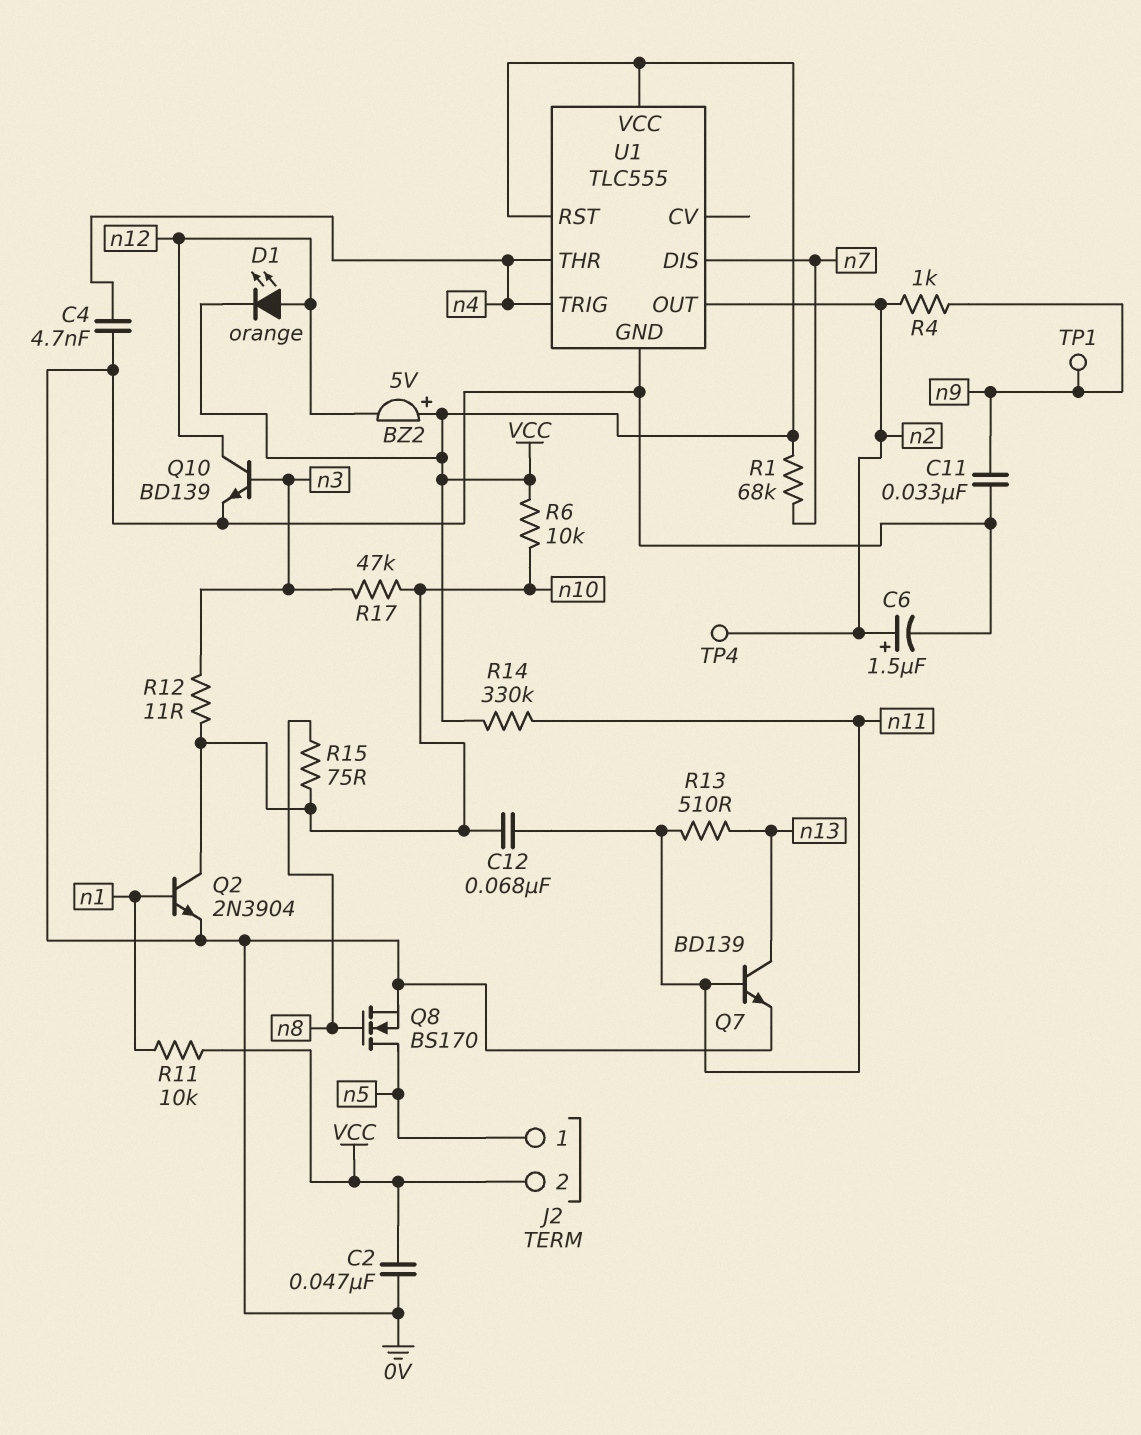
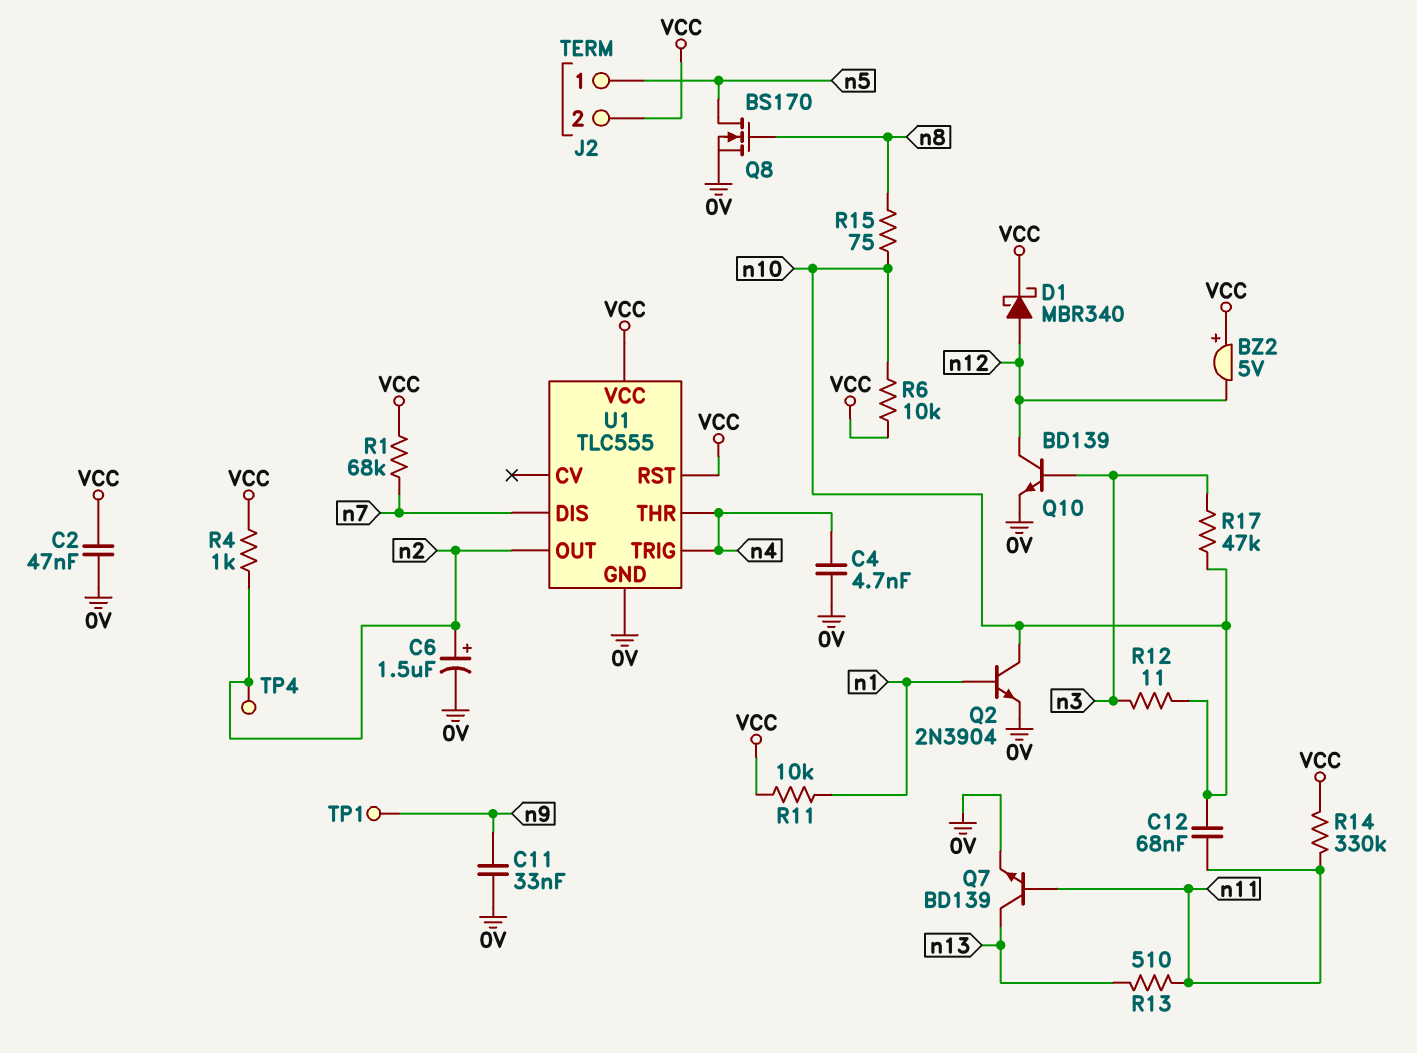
D1: LED orange (A n12, K VCC) -> schottky MBR340 (A n12, K VCC)
R4: 1k (n2, n9) -> 1k (VCC, n2)

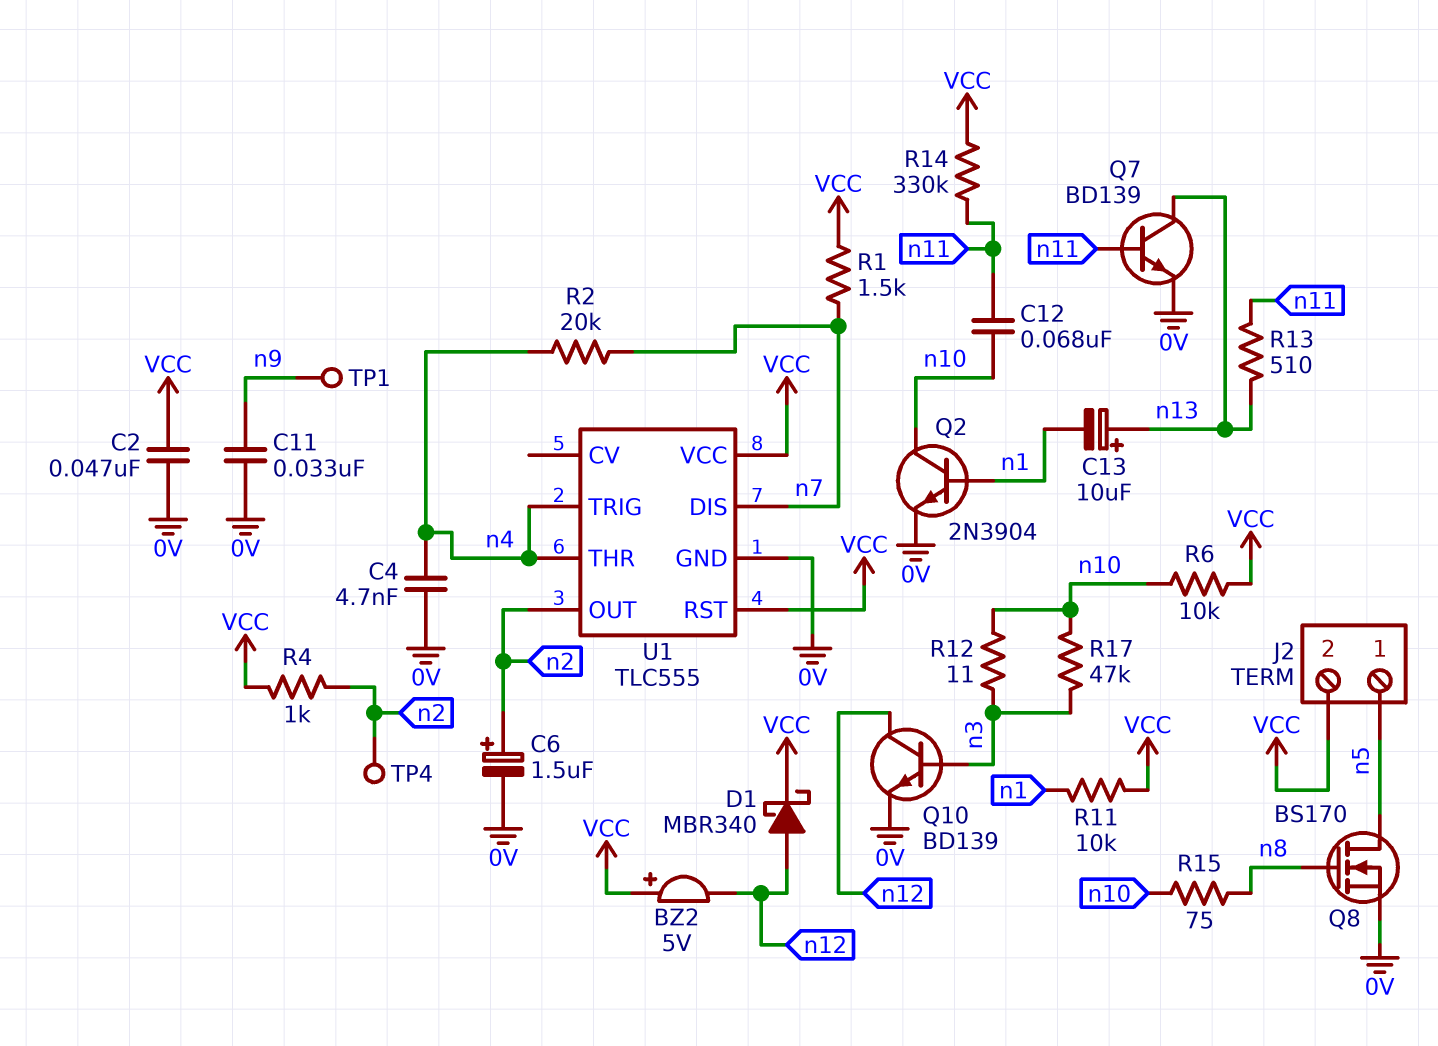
C13: none -> 10uF (plus n13, minus n1)
R1: 68k (VCC, n7) -> 1.5k (VCC, n7)
R2: none -> 20k (n4, n7)

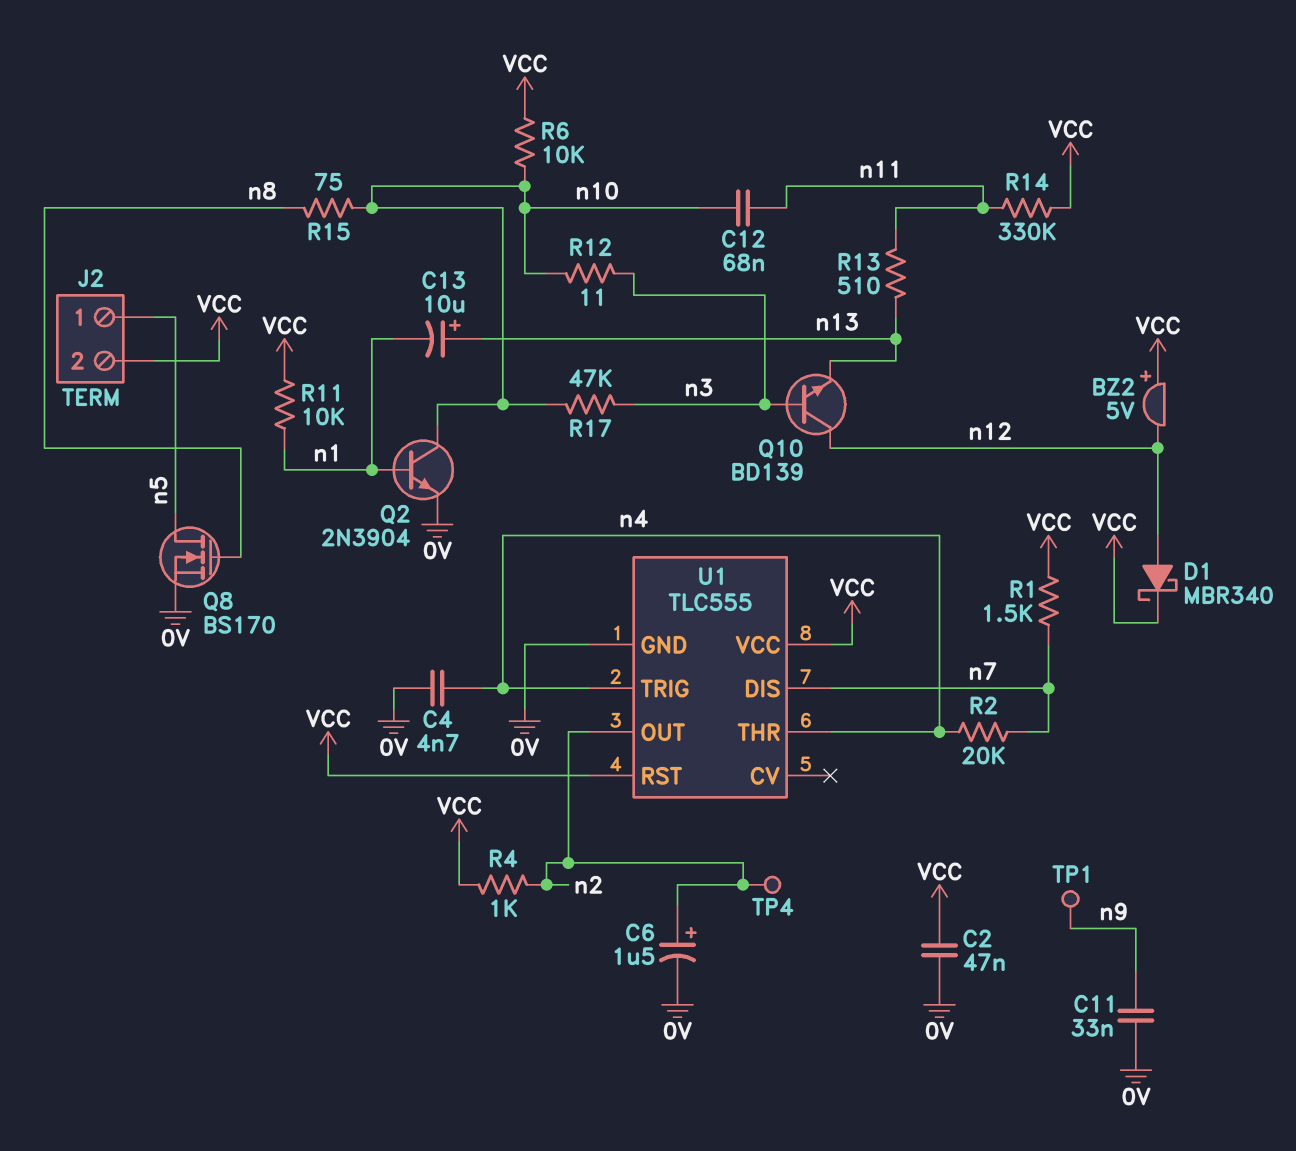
Q7: NPN BD139 (B n11, C n13, E 0V) -> none
Q10: NPN BD139 (B n3, C n12, E 0V) -> NPN BD139 (B n3, C n12, E n13)

